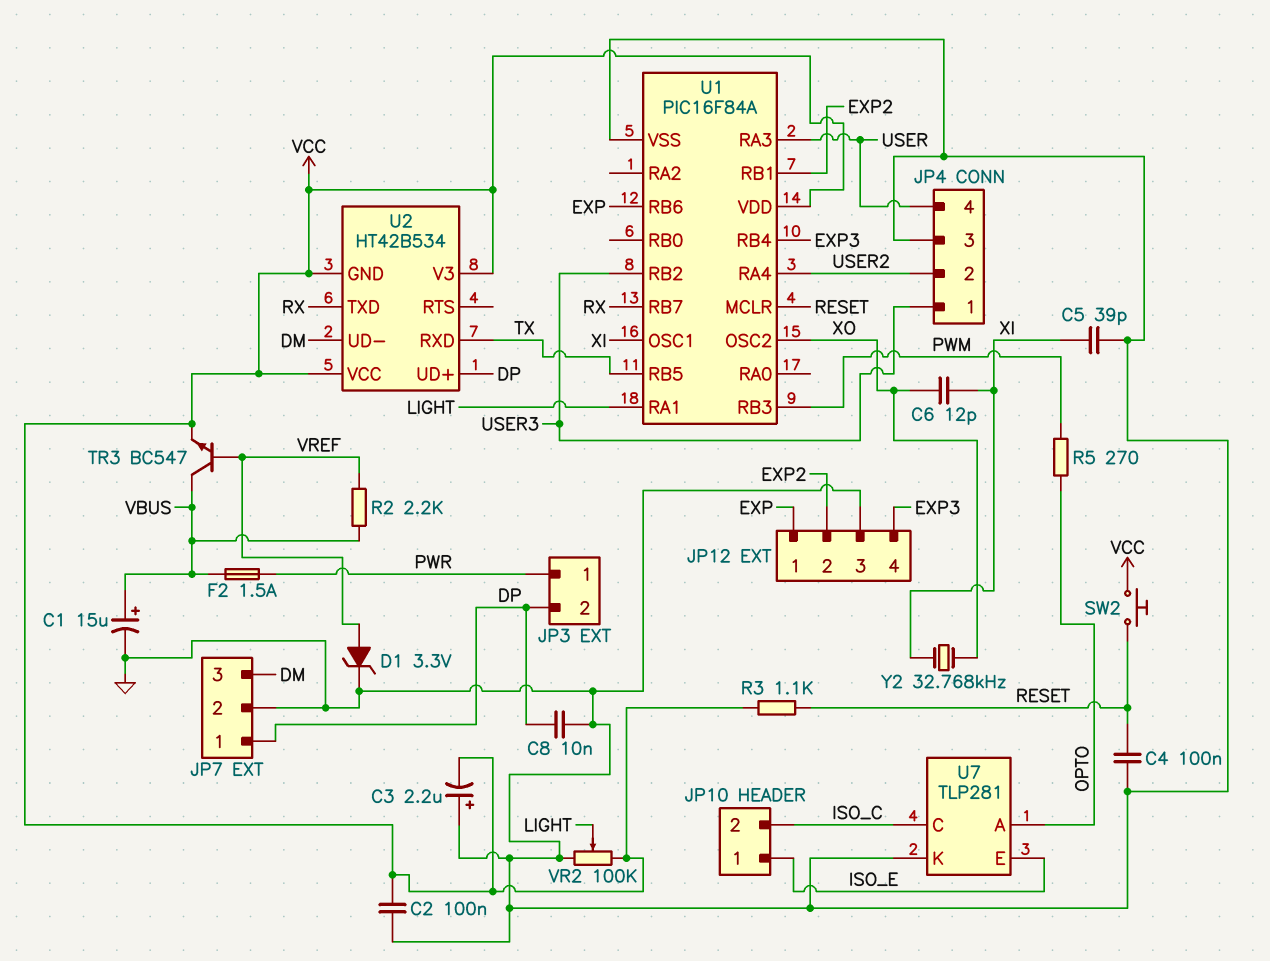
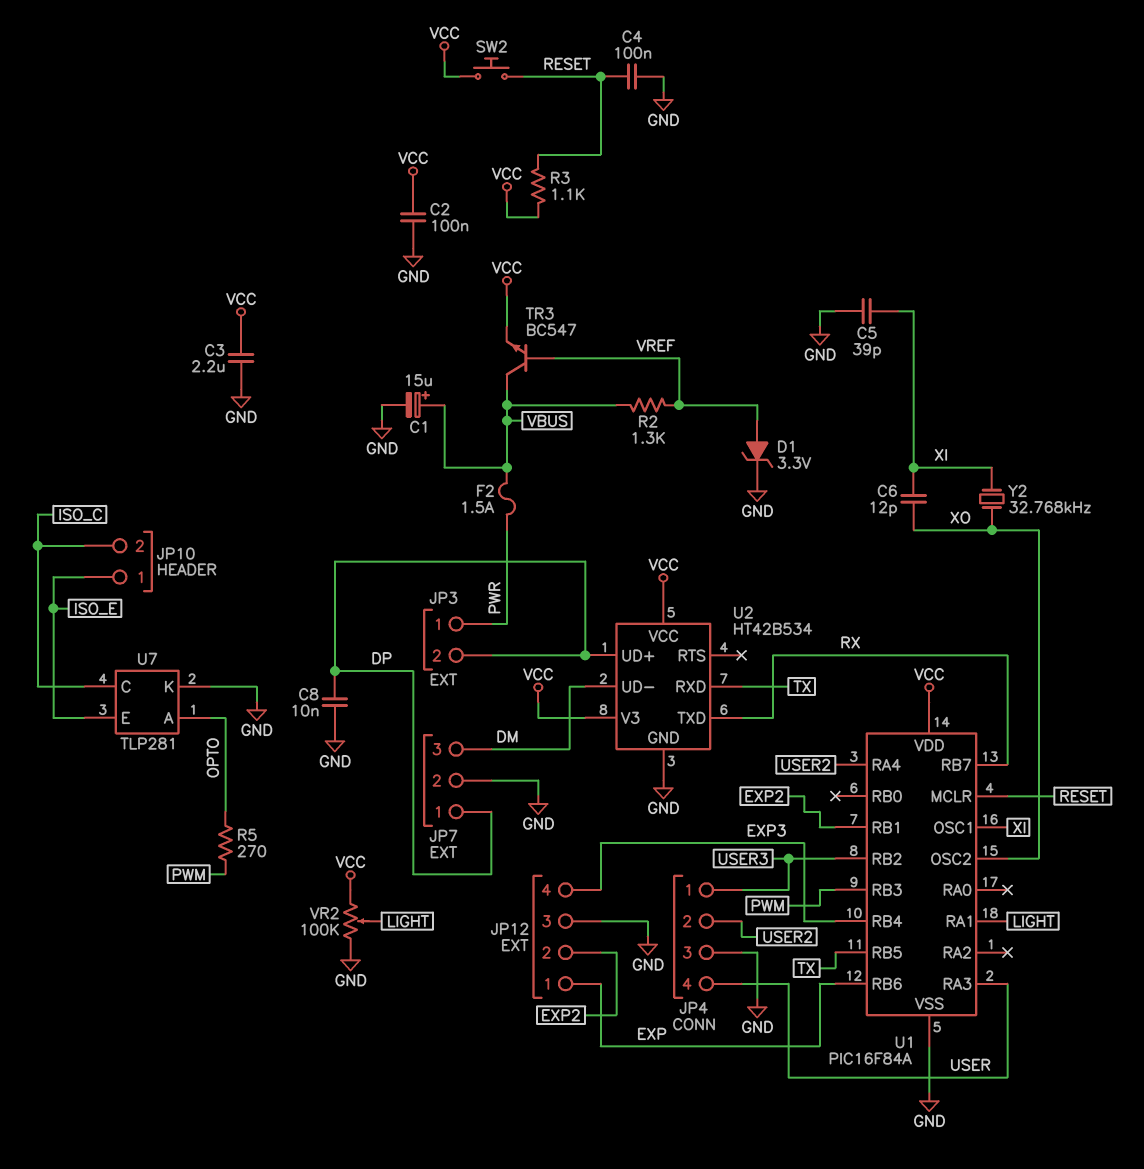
C3: 2.2uF (plus GND, minus VCC) -> 2.2uF (GND, VCC)
R2: 2.2k (VBUS, VREF) -> 1.3k (VBUS, VREF)
U2 pin GND: VCC -> GND

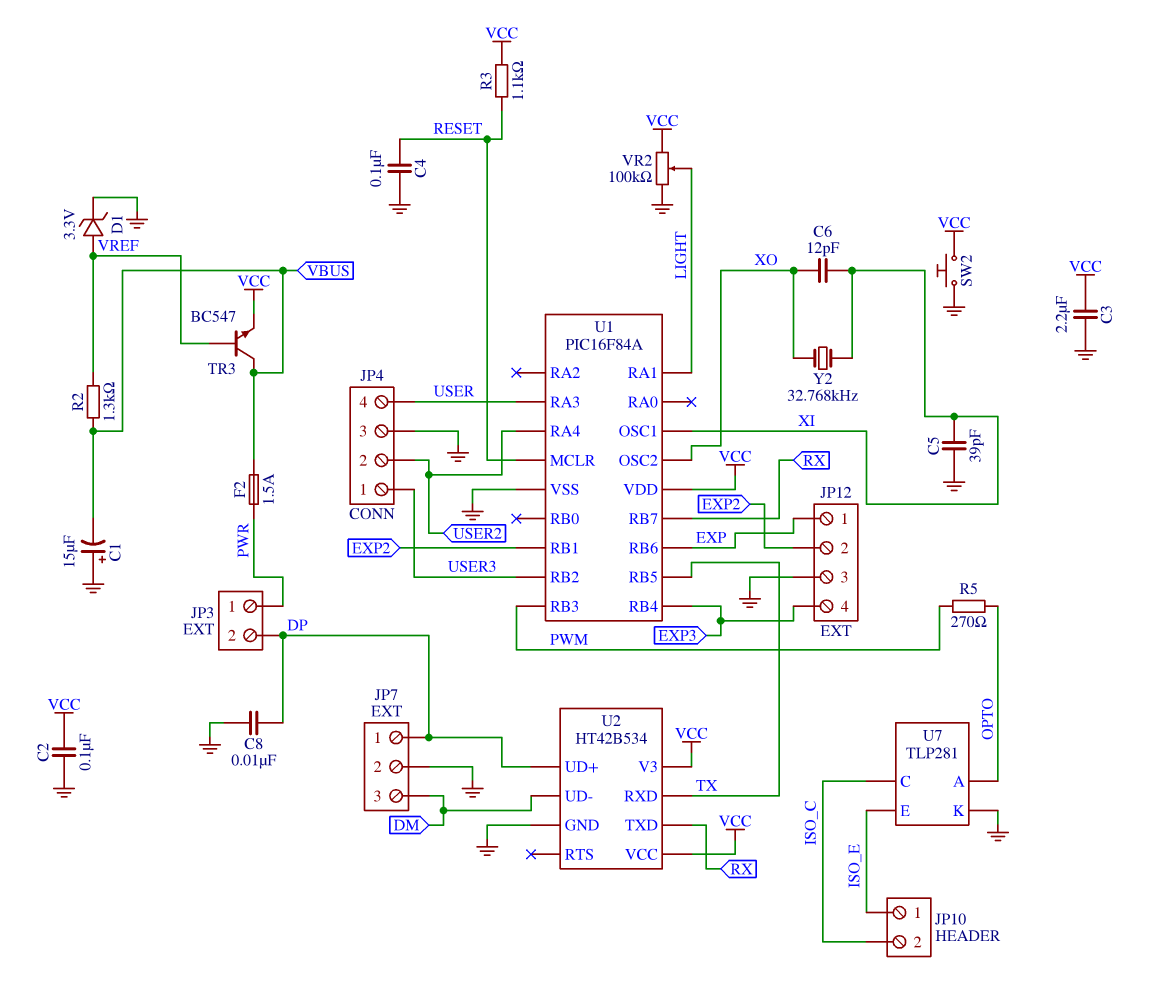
C1: 15uF (plus VBUS, minus GND) -> 15uF (plus GND, minus VBUS)
SW2: button (RESET, VCC) -> button (GND, VCC)

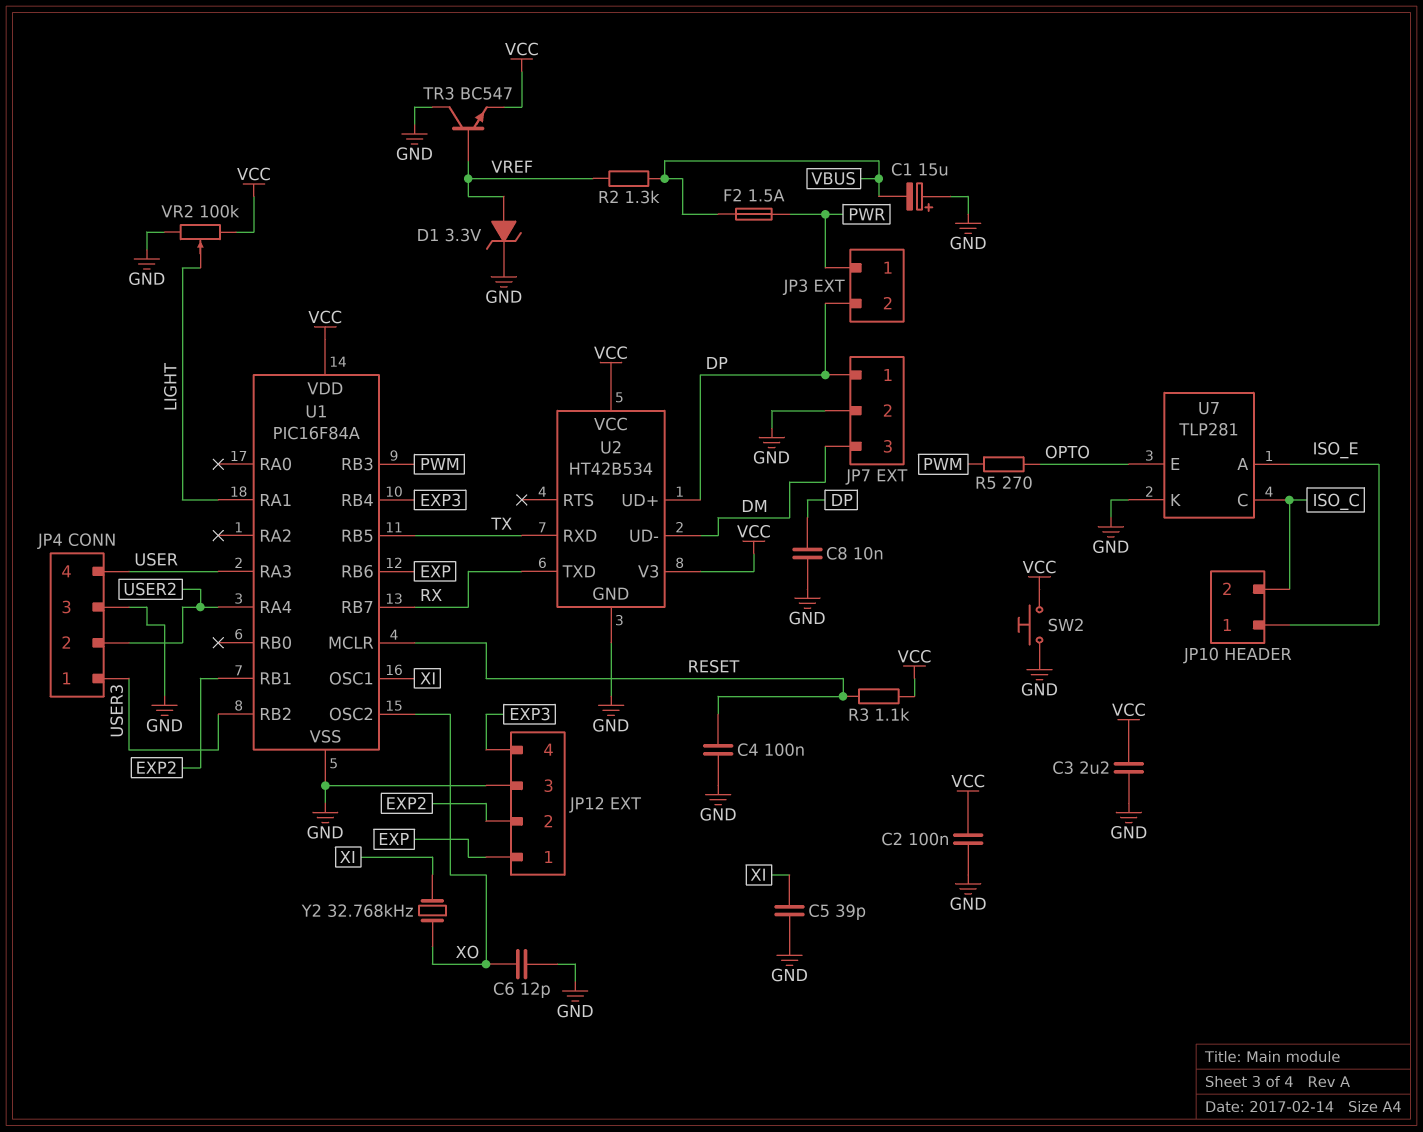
C6: 12pF (XI, XO) -> 12pF (GND, XO)
TR3: NPN BC547 (B VREF, C VBUS, E VCC) -> NPN BC547 (B VREF, C GND, E VCC)
U7 pin A: OPTO -> ISO_E
U7 pin E: ISO_E -> OPTO

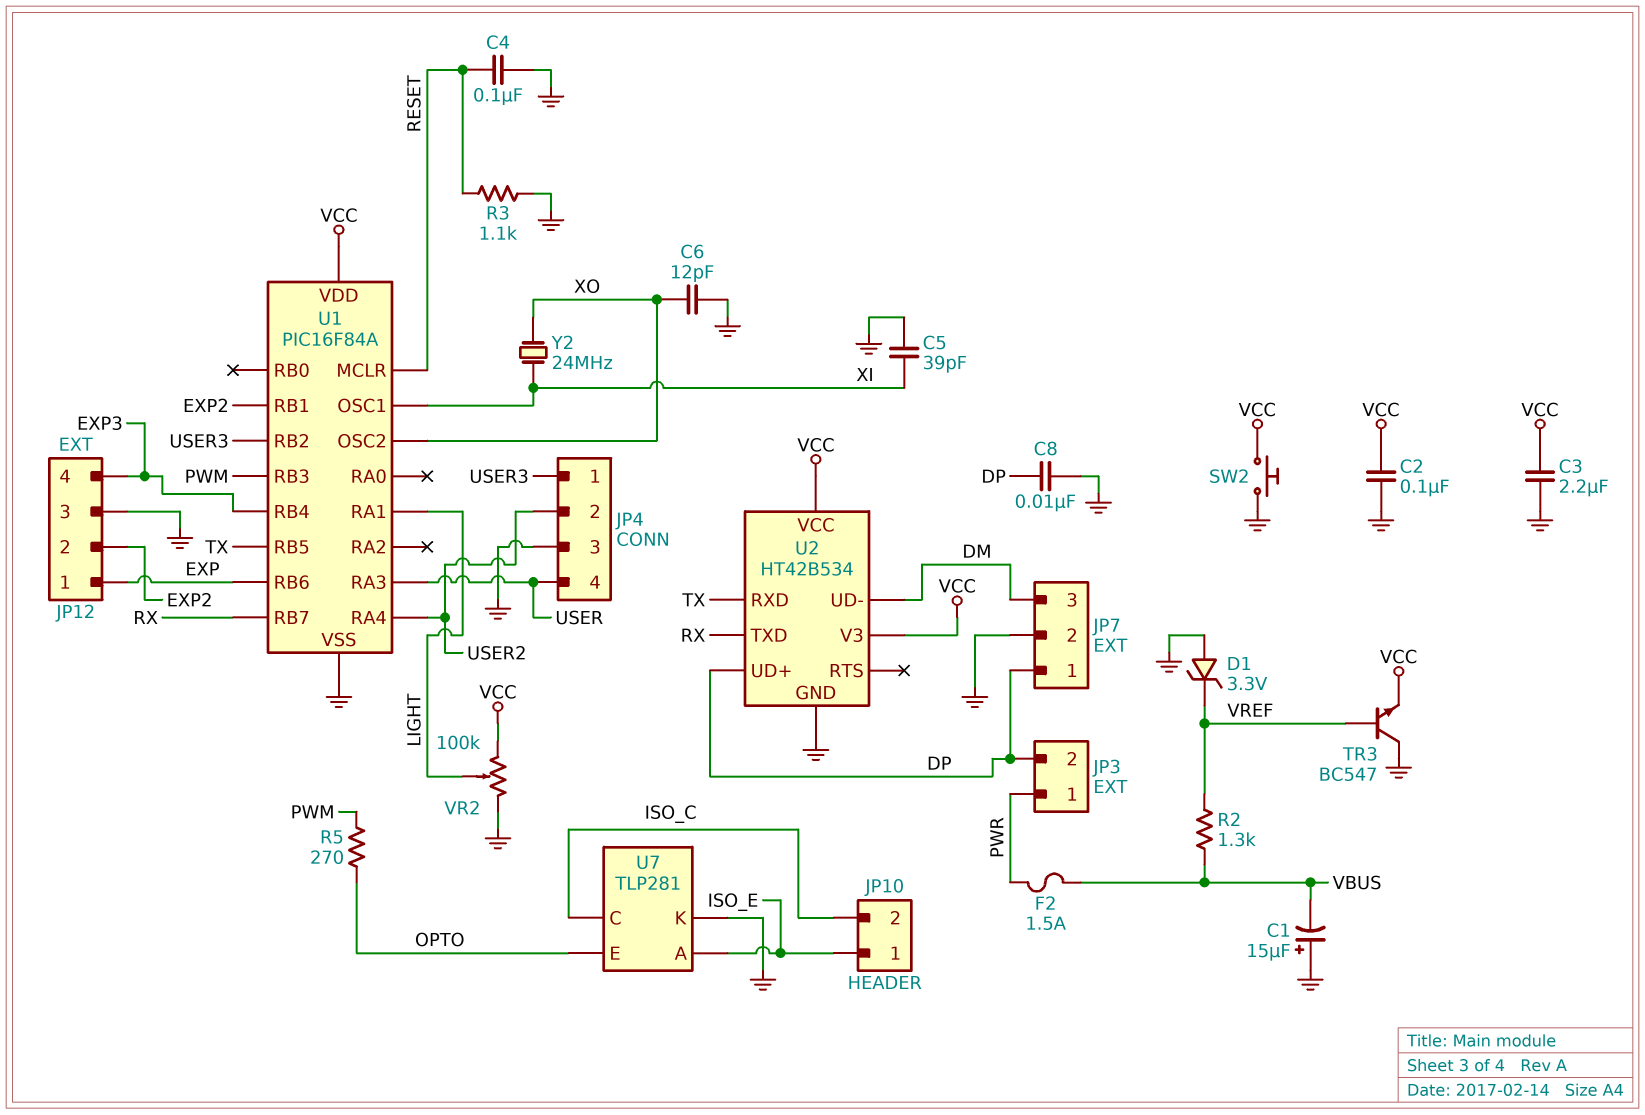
D1: zener 3.3V (A VREF, K GND) -> zener 3.3V (A GND, K VREF)
R3: 1.1k (RESET, VCC) -> 1.1k (GND, RESET)
Y2: 32.768kHz (XI, XO) -> 24MHz (XI, XO)

